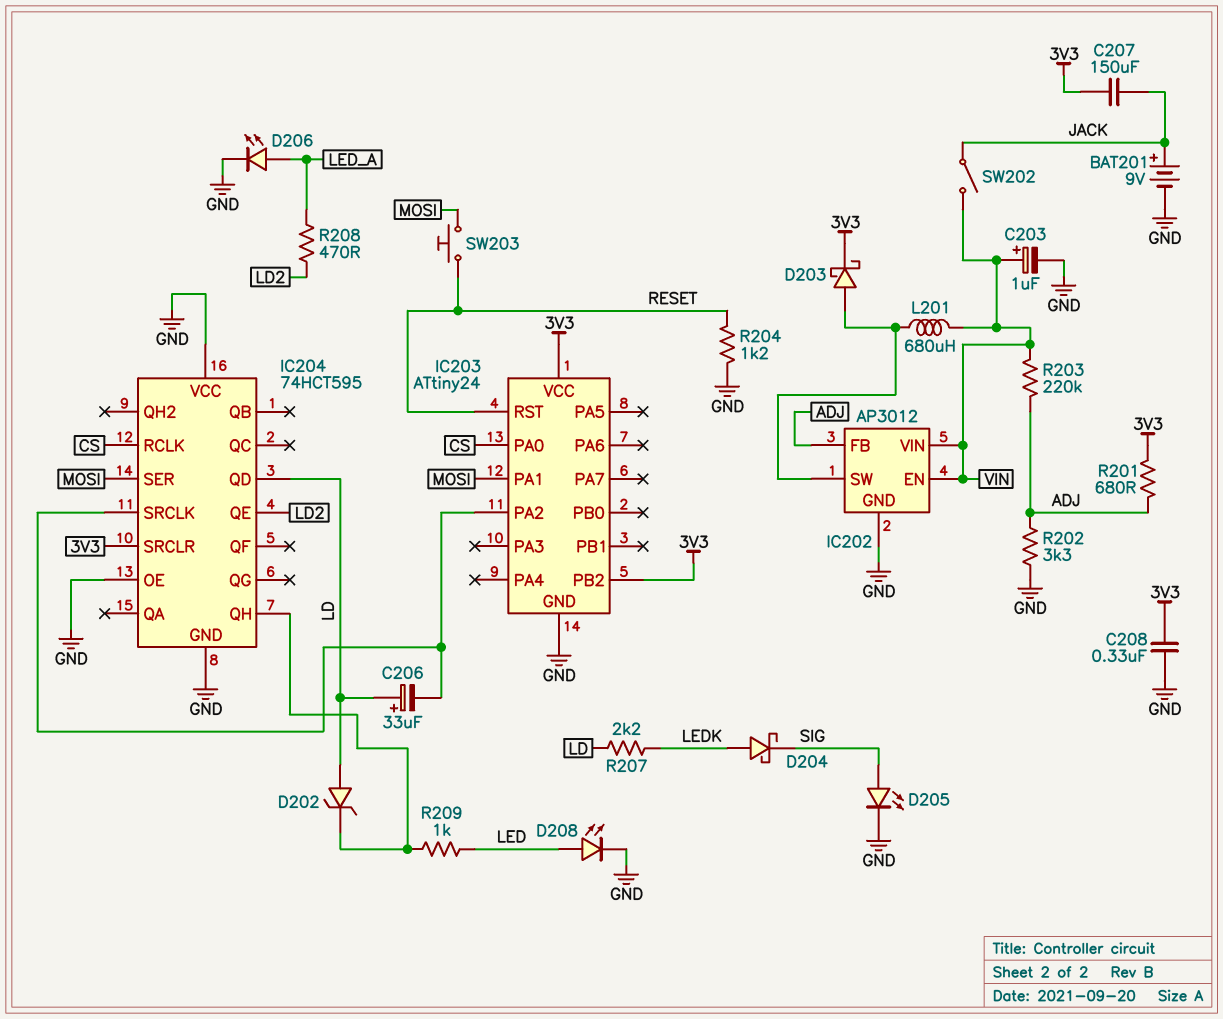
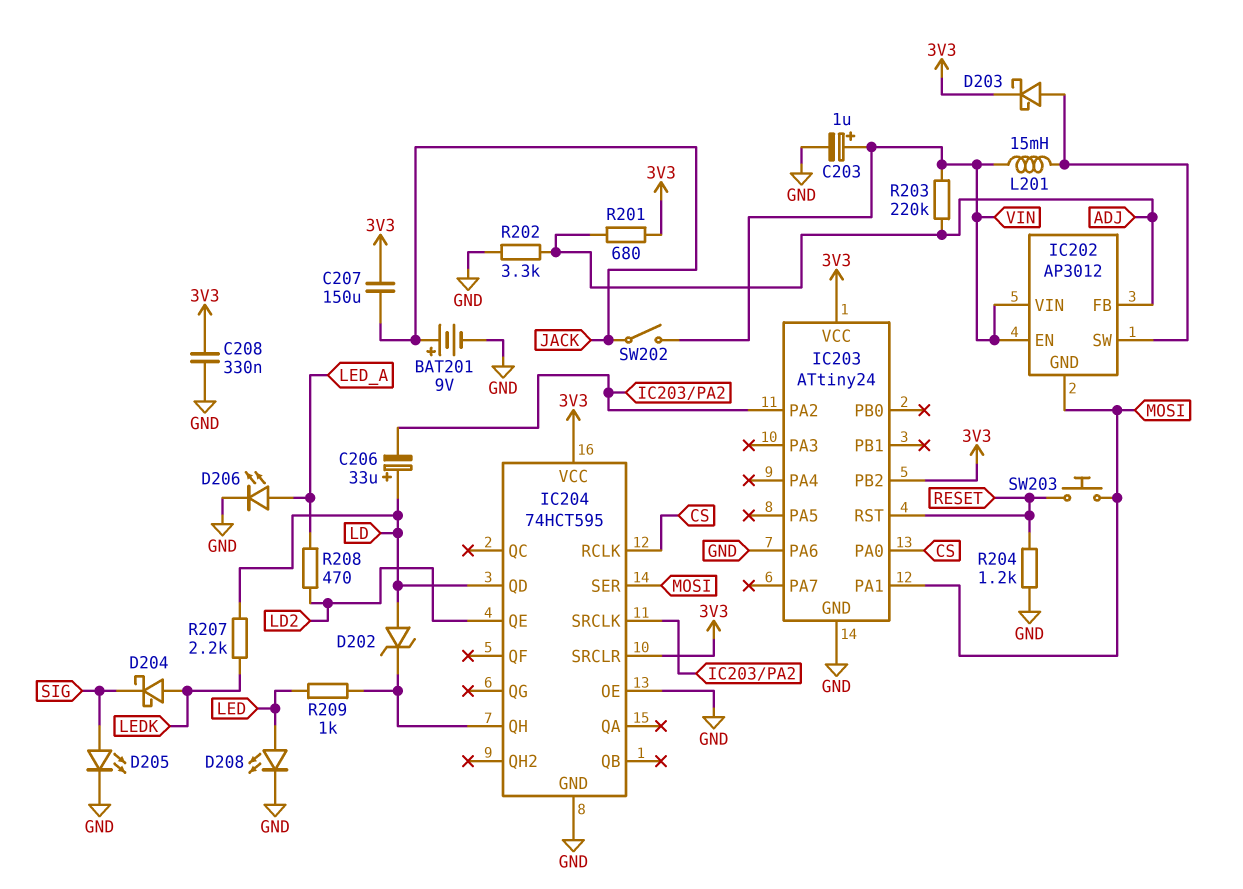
IC202 pin GND: GND -> MOSI
IC203 pin PA6: none -> GND
IC204 pin VCC: GND -> 3V3
L201: 680uH (IC202/SW, VIN) -> 15mH (IC202/SW, VIN)

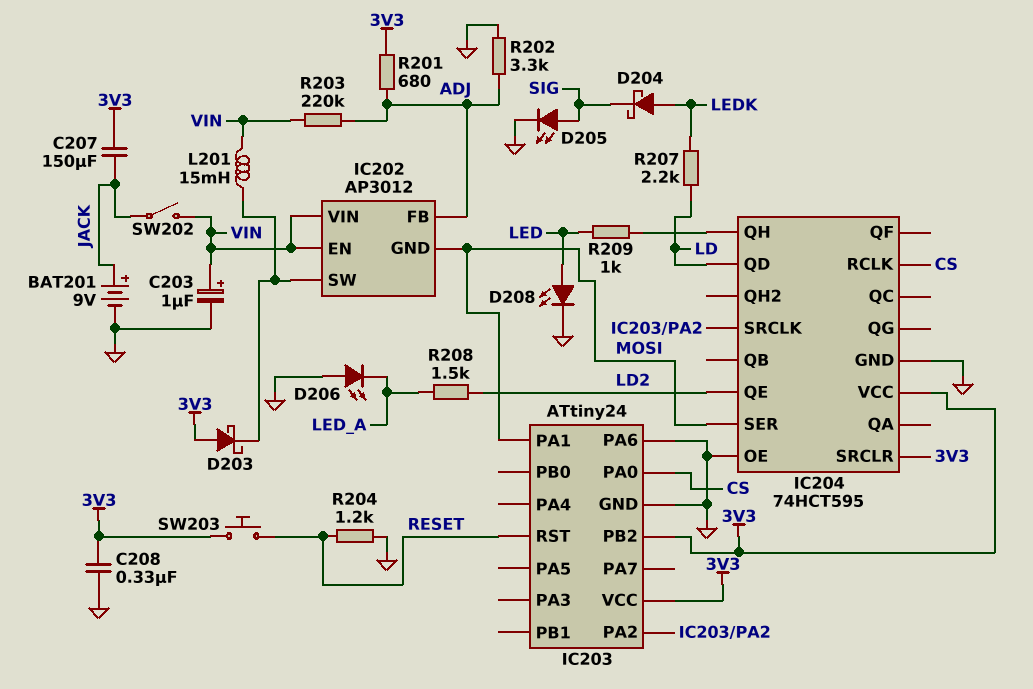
C206: 33uF (plus LD, minus IC203/PA2) -> none
D202: zener (A LD, K IC204/QH) -> none
D203: schottky (A IC202/SW, K 3V3) -> schottky (A 3V3, K IC202/SW)
D206: LED (A LED_A, K GND) -> LED (A GND, K LED_A)
R208: 470 (LD2, LED_A) -> 1.5k (LD2, LED_A)
SW203: button (MOSI, RESET) -> button (3V3, RESET)

